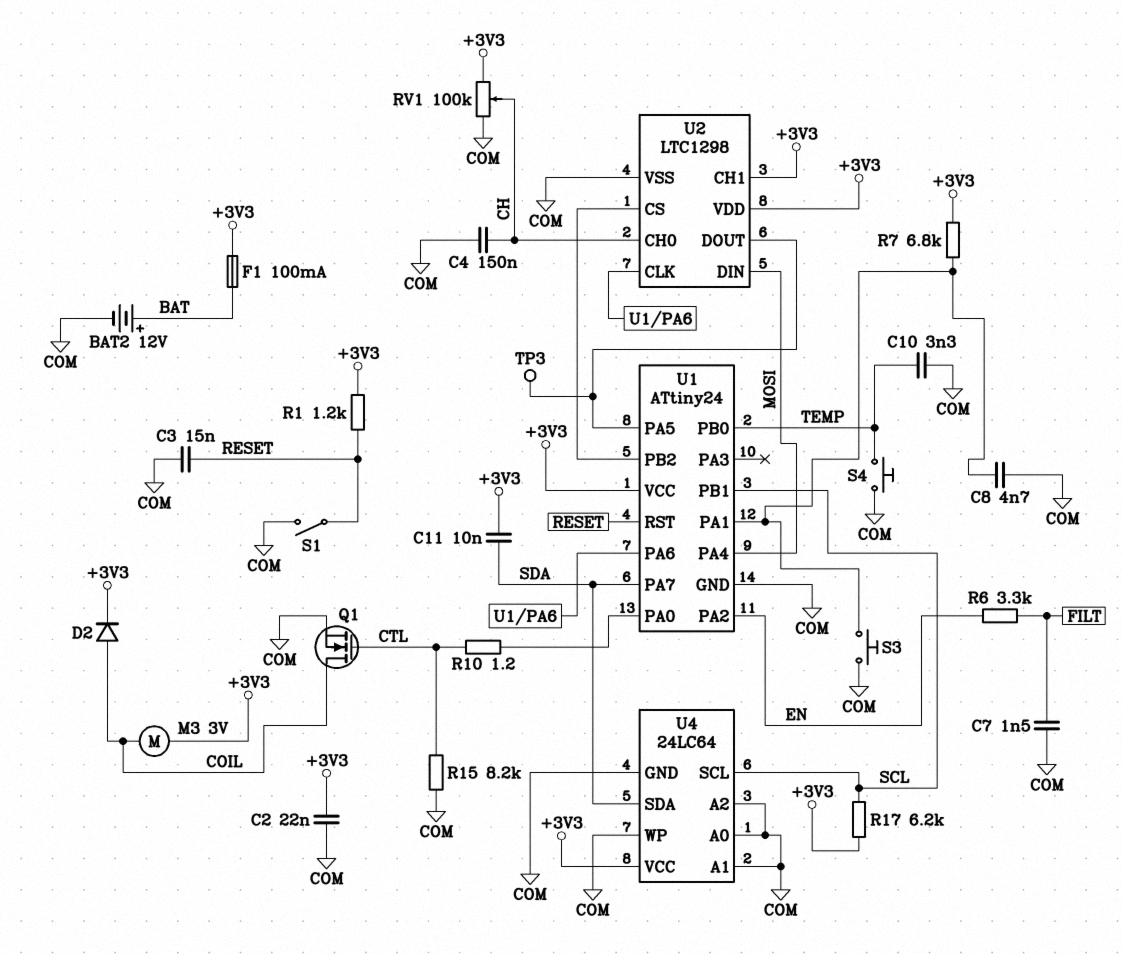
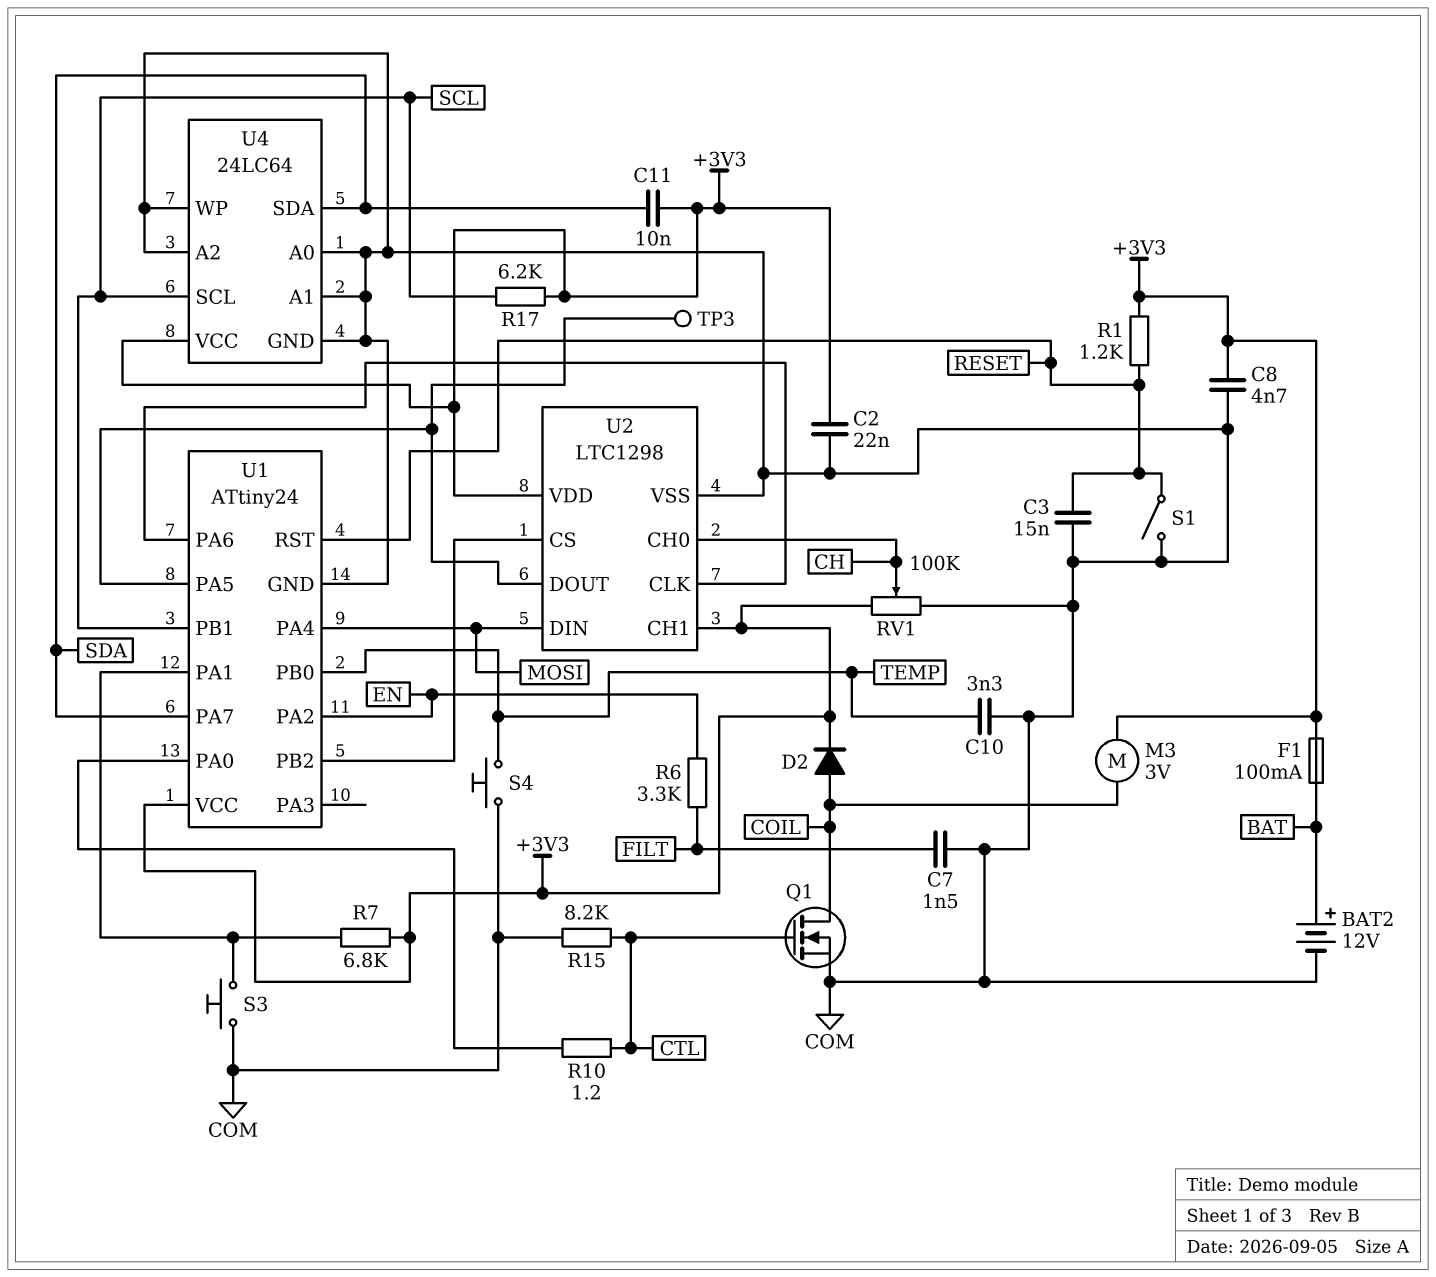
C4: 150nF (CH, COM) -> none
C8: 4.7nF (COM, U1/PA1) -> 4.7nF (+3V3, COM)

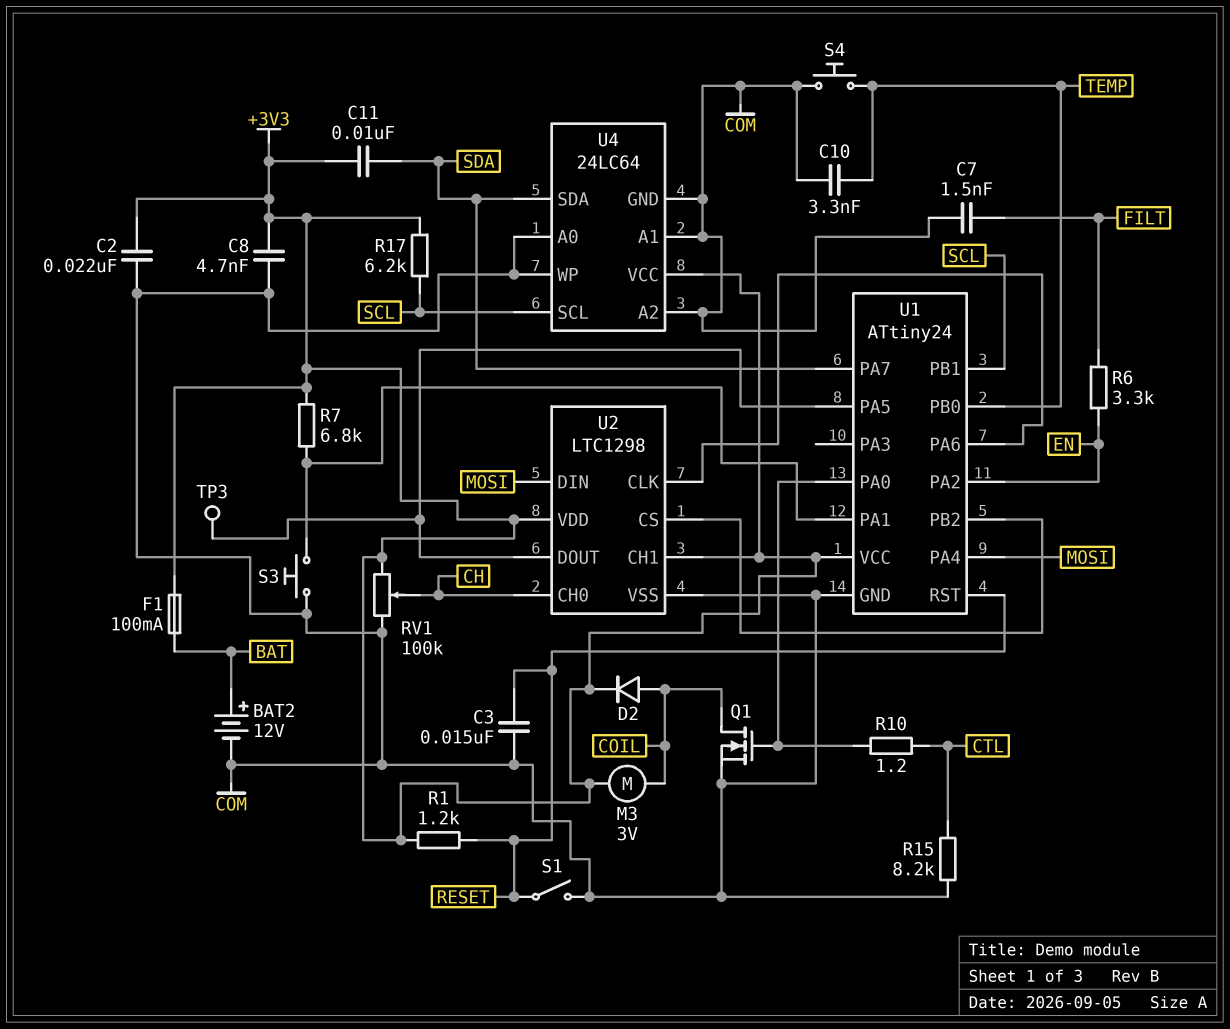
Q1: NMOS (G CTL, D COIL, S COM) -> NMOS (G U1/PA0, D COIL, S COM)

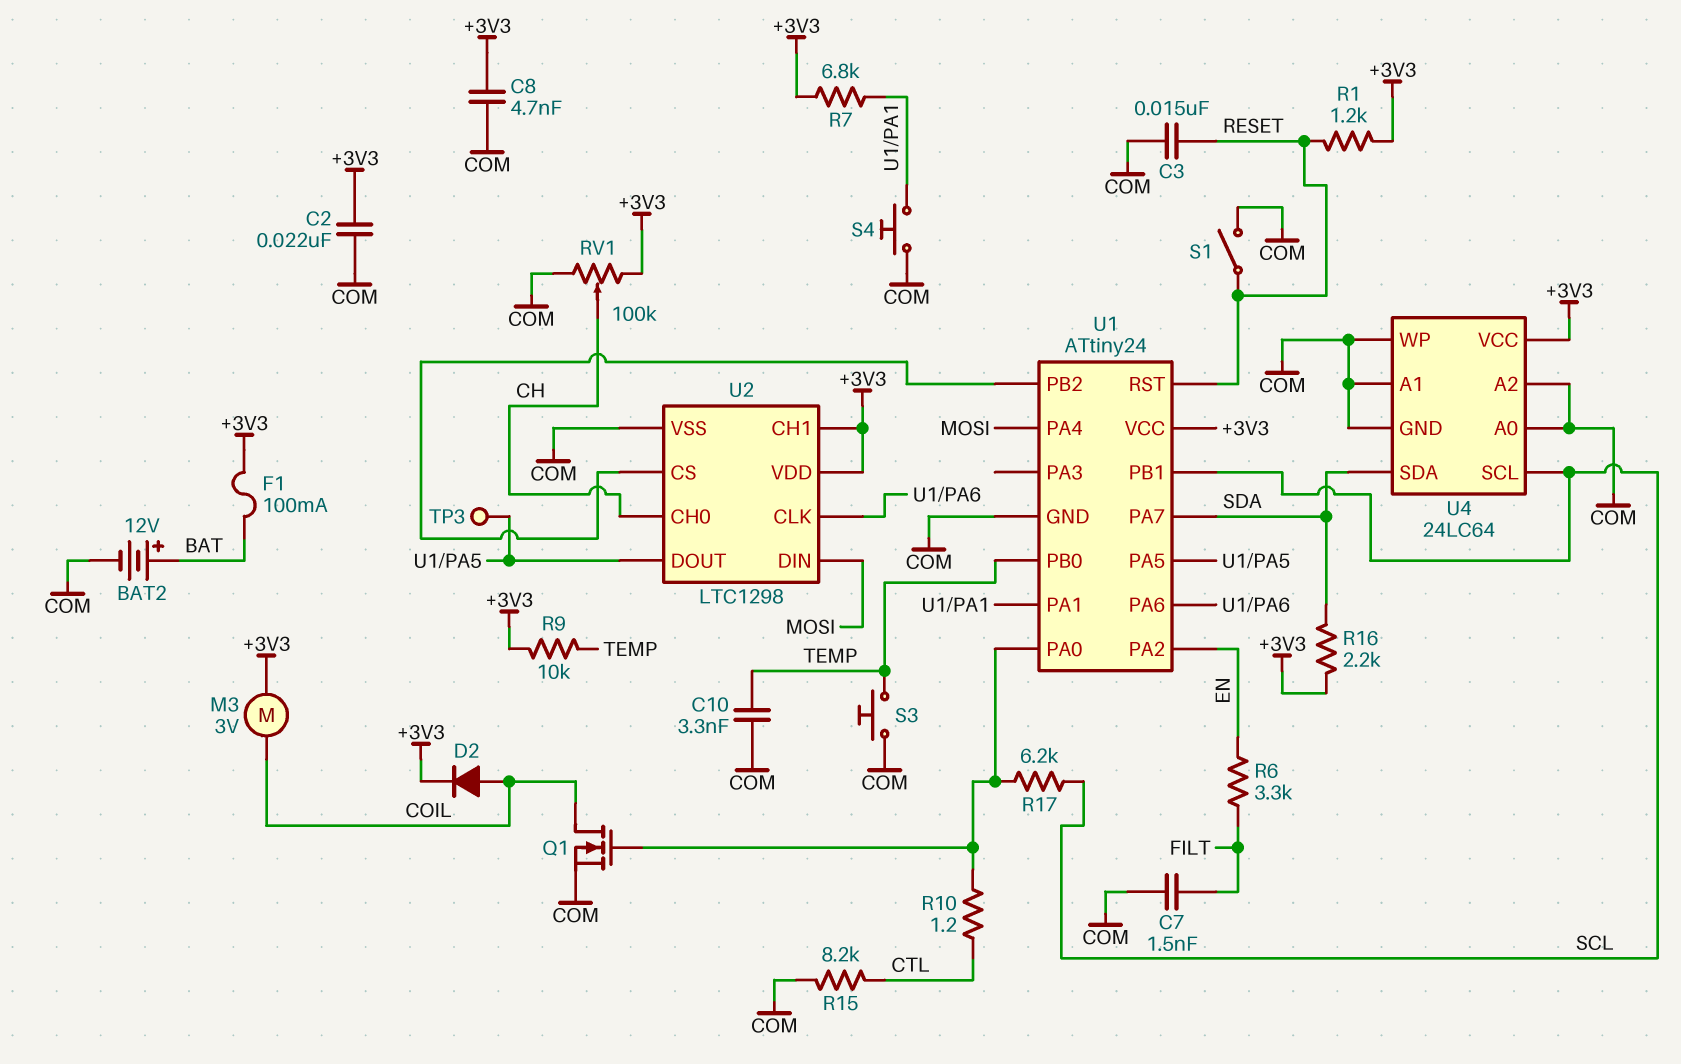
C11: 10nF (+3V3, SDA) -> none
R9: none -> 10k (+3V3, TEMP)
R16: none -> 2.2k (+3V3, SDA)
R17: 6.2k (+3V3, SCL) -> 6.2k (SCL, U1/PA0)
S3: button (COM, U1/PA1) -> button (COM, TEMP)
S4: button (COM, TEMP) -> button (COM, U1/PA1)

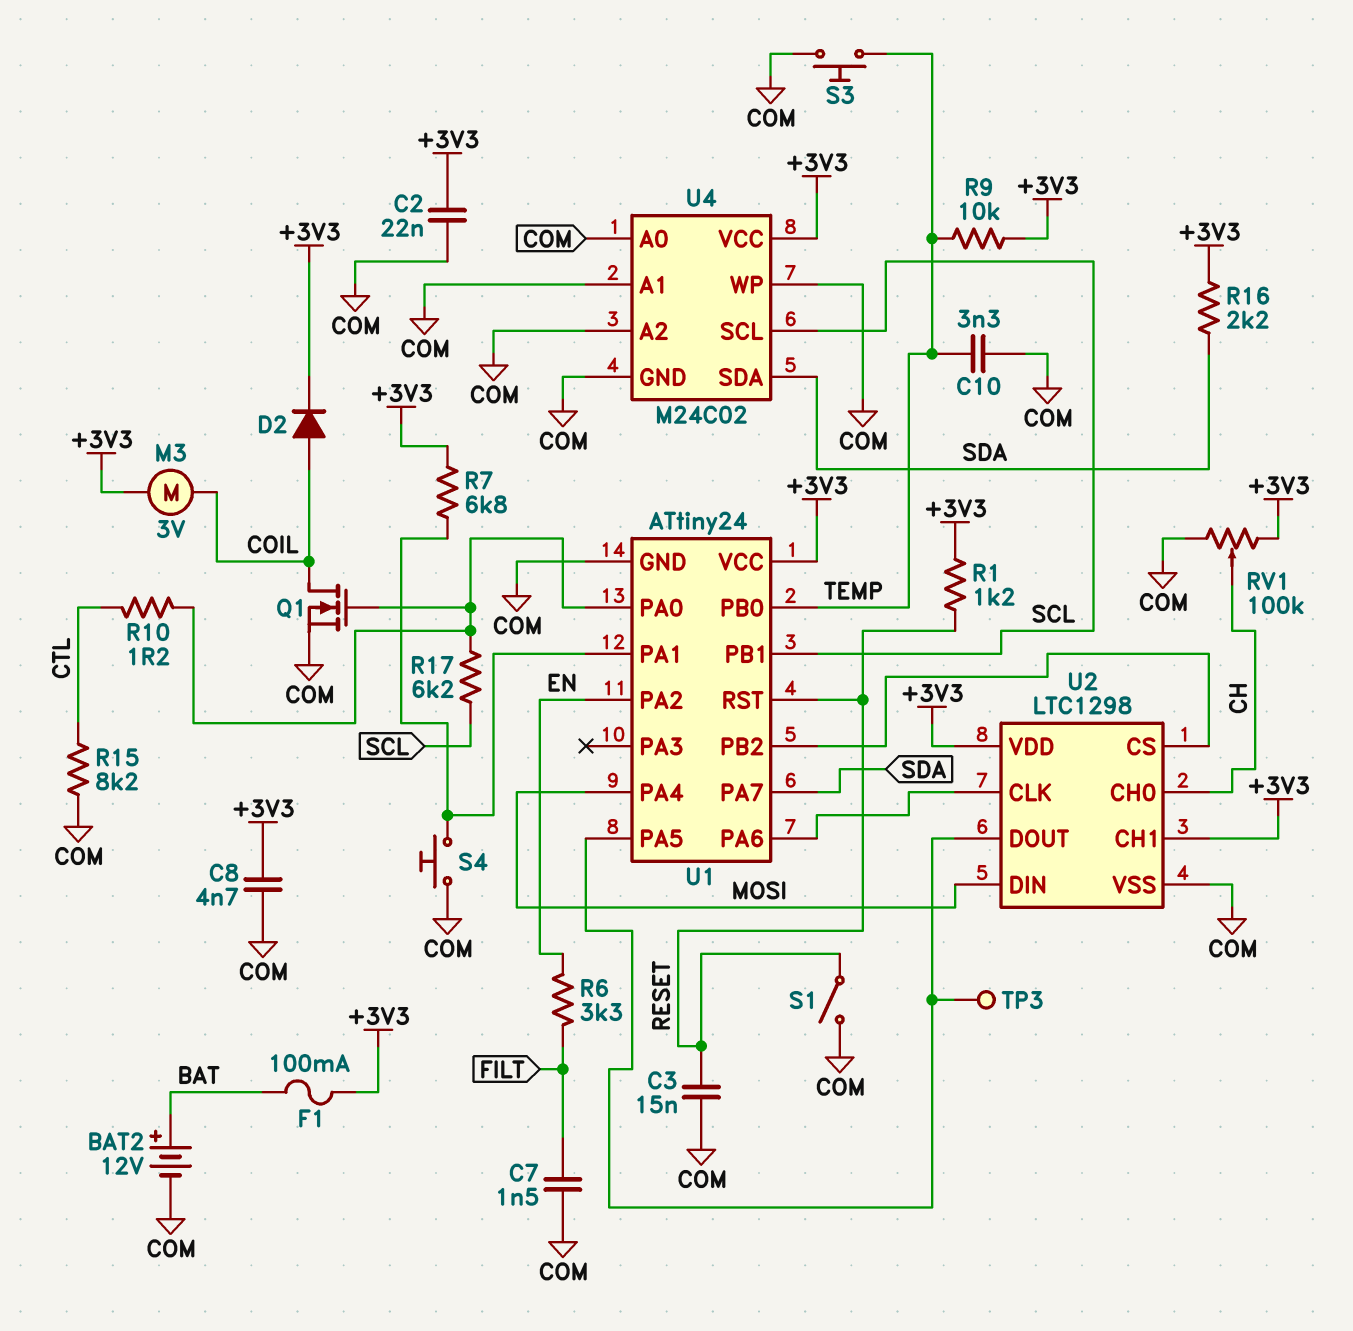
U4: 24LC64 -> M24C02

